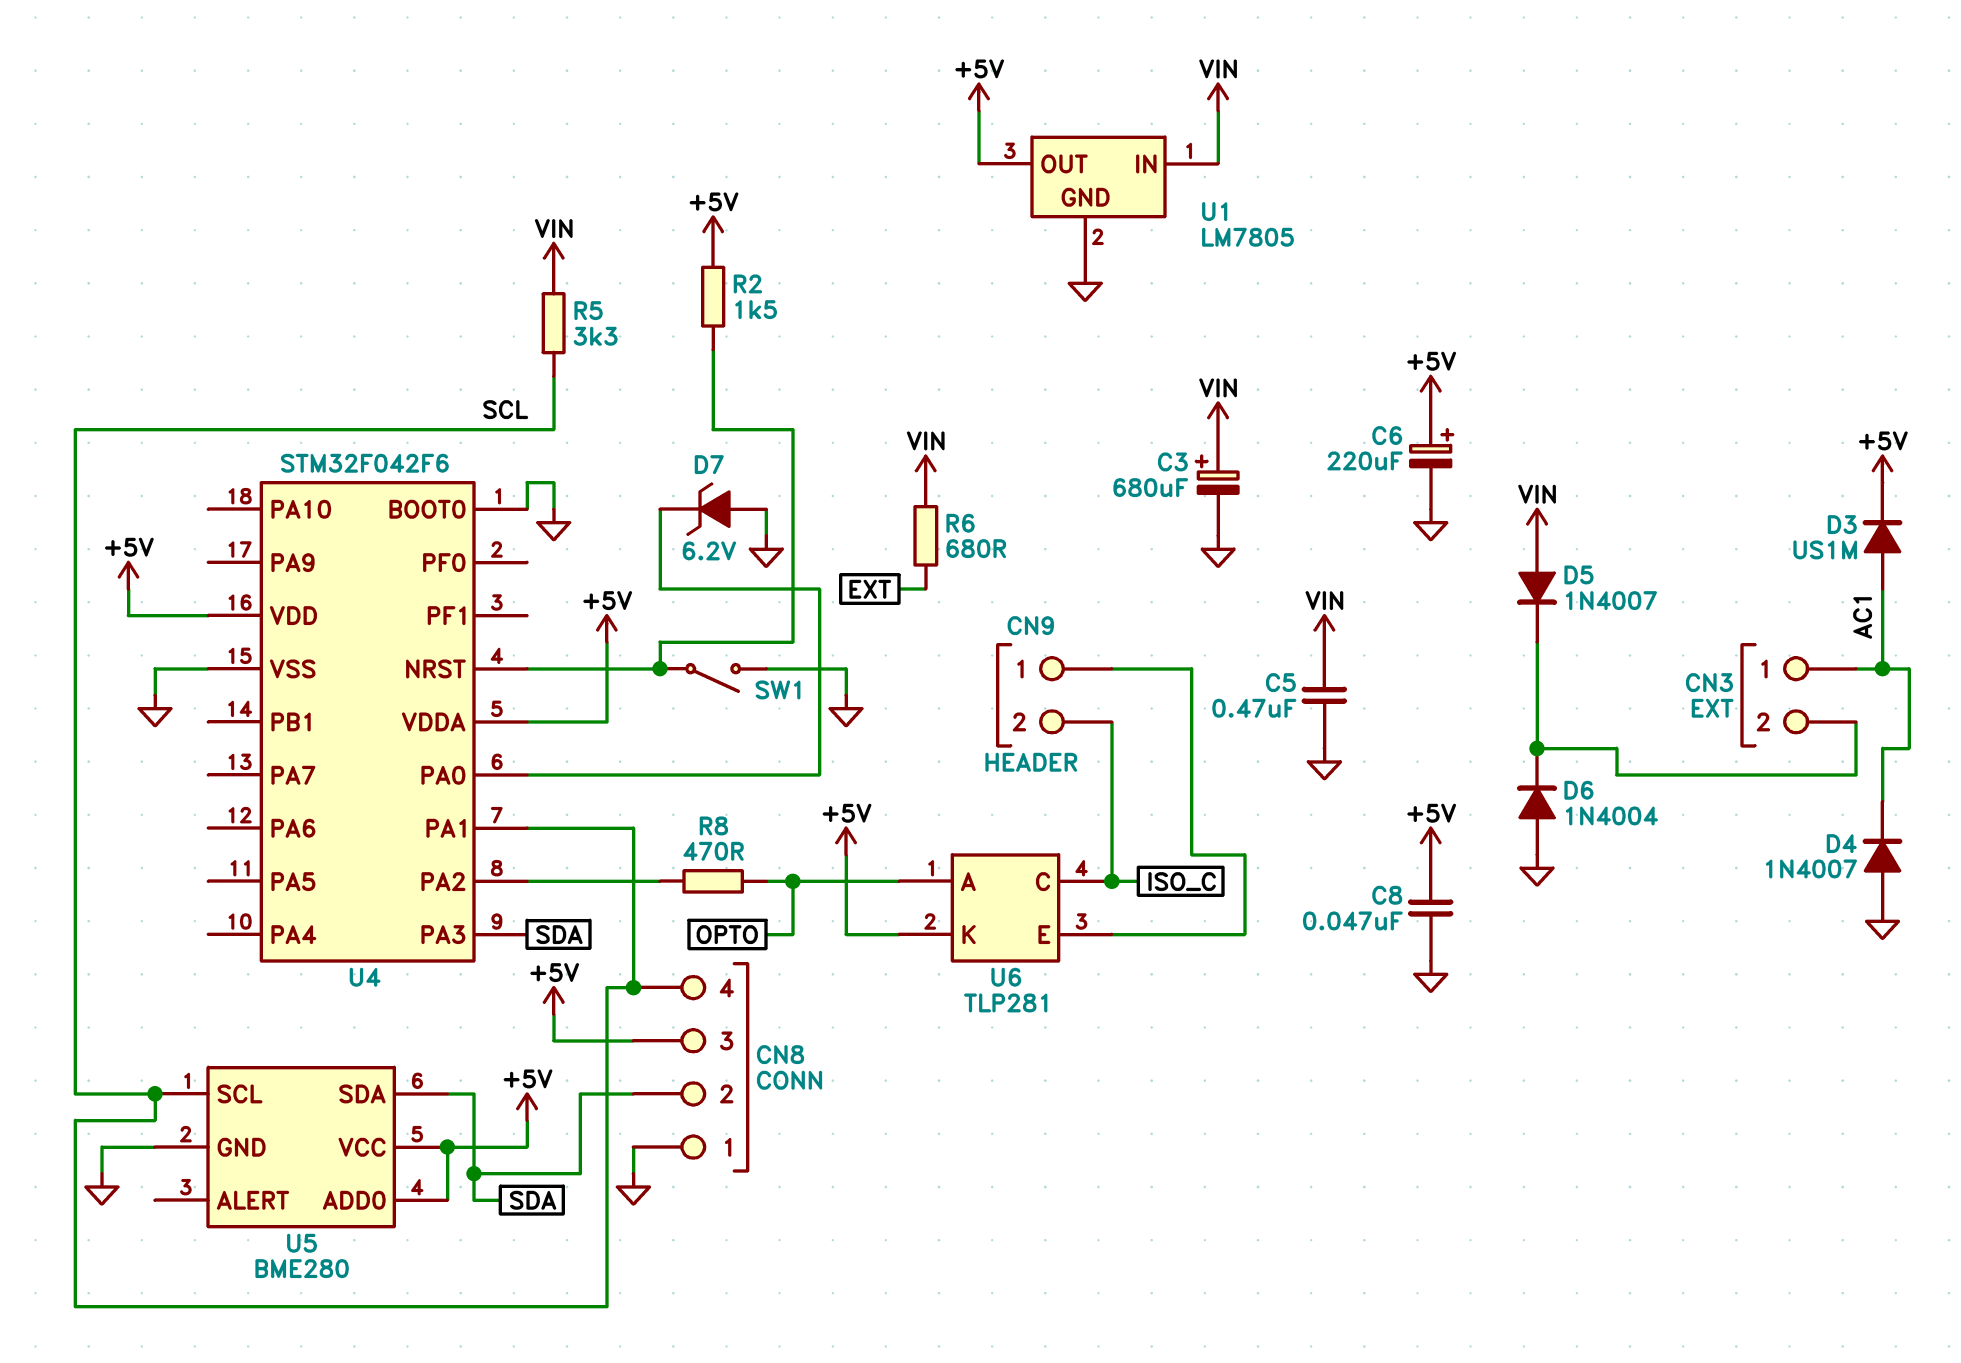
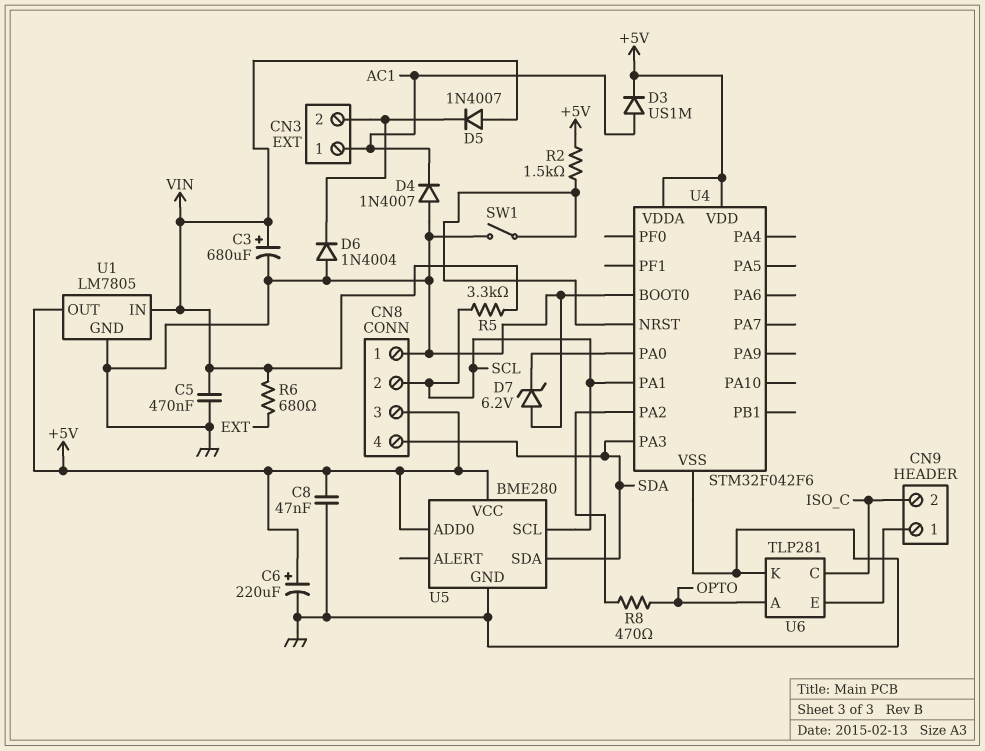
CN8 pin 2: SDA -> SCL
CN8 pin 4: SCL -> SDA
U6 pin K: +5V -> GND

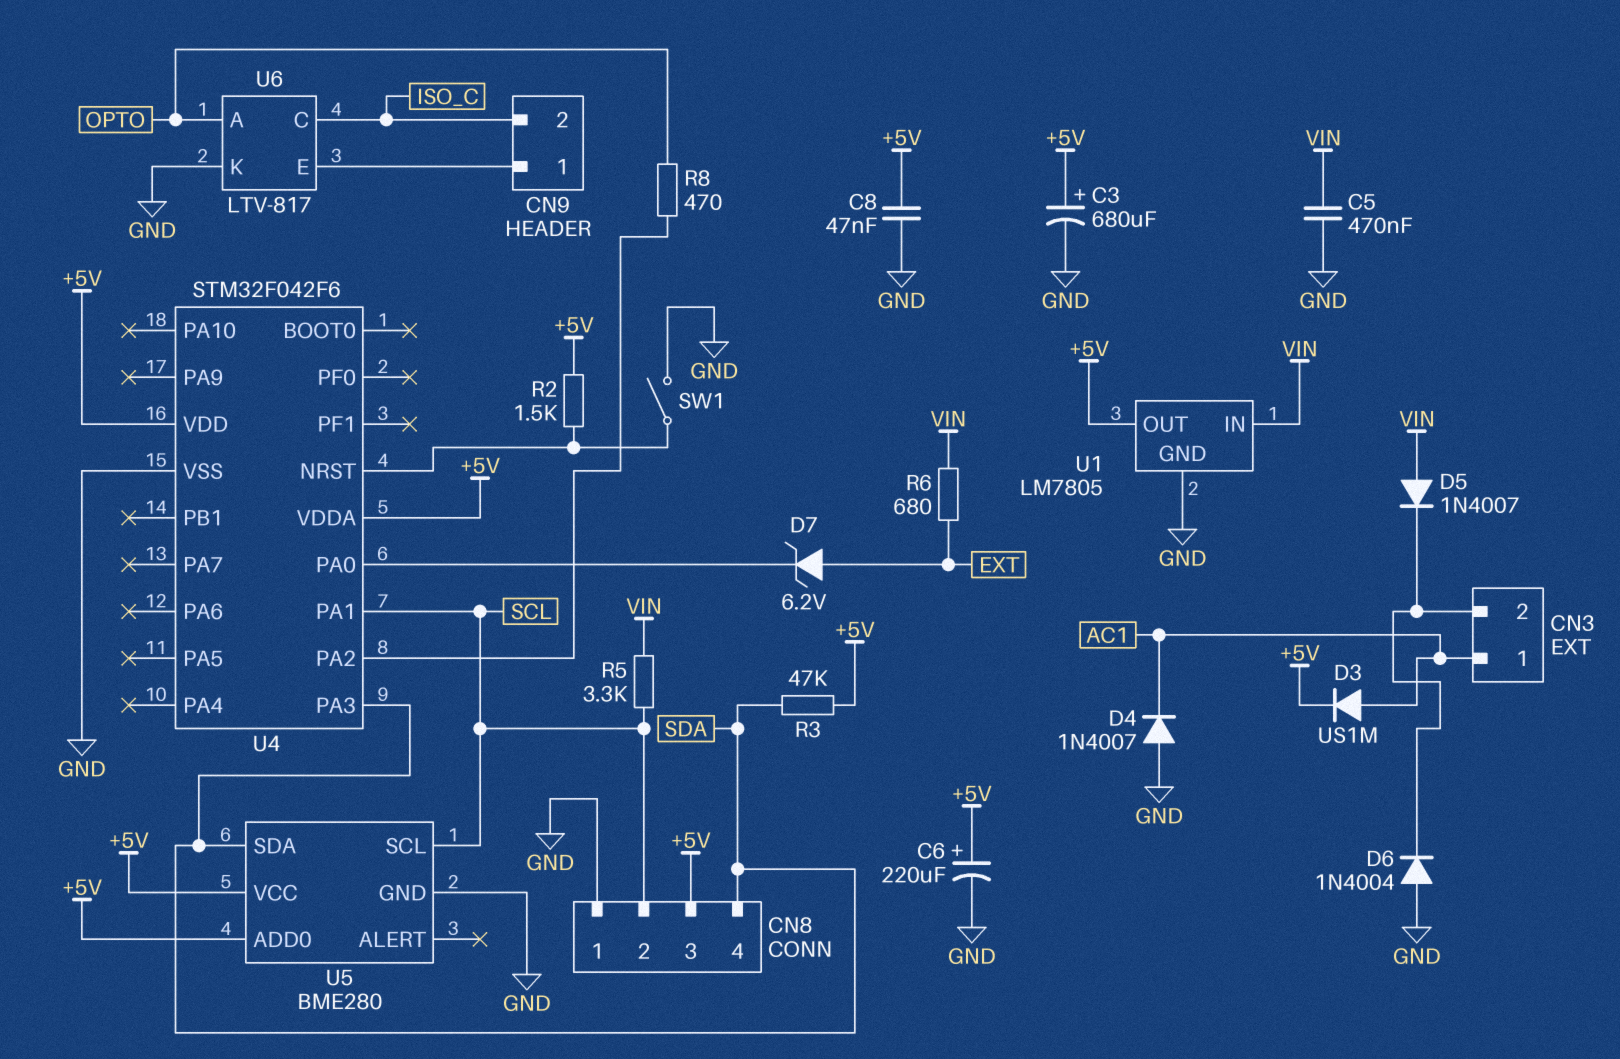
C3: 680uF (plus VIN, minus GND) -> 680uF (plus +5V, minus GND)
D7: zener 6.2V (A GND, K U4/PA0) -> zener 6.2V (A EXT, K U4/PA0)
R3: none -> 47k (+5V, SDA)
U4 pin BOOT0: GND -> none
U6: TLP281 -> LTV-817

